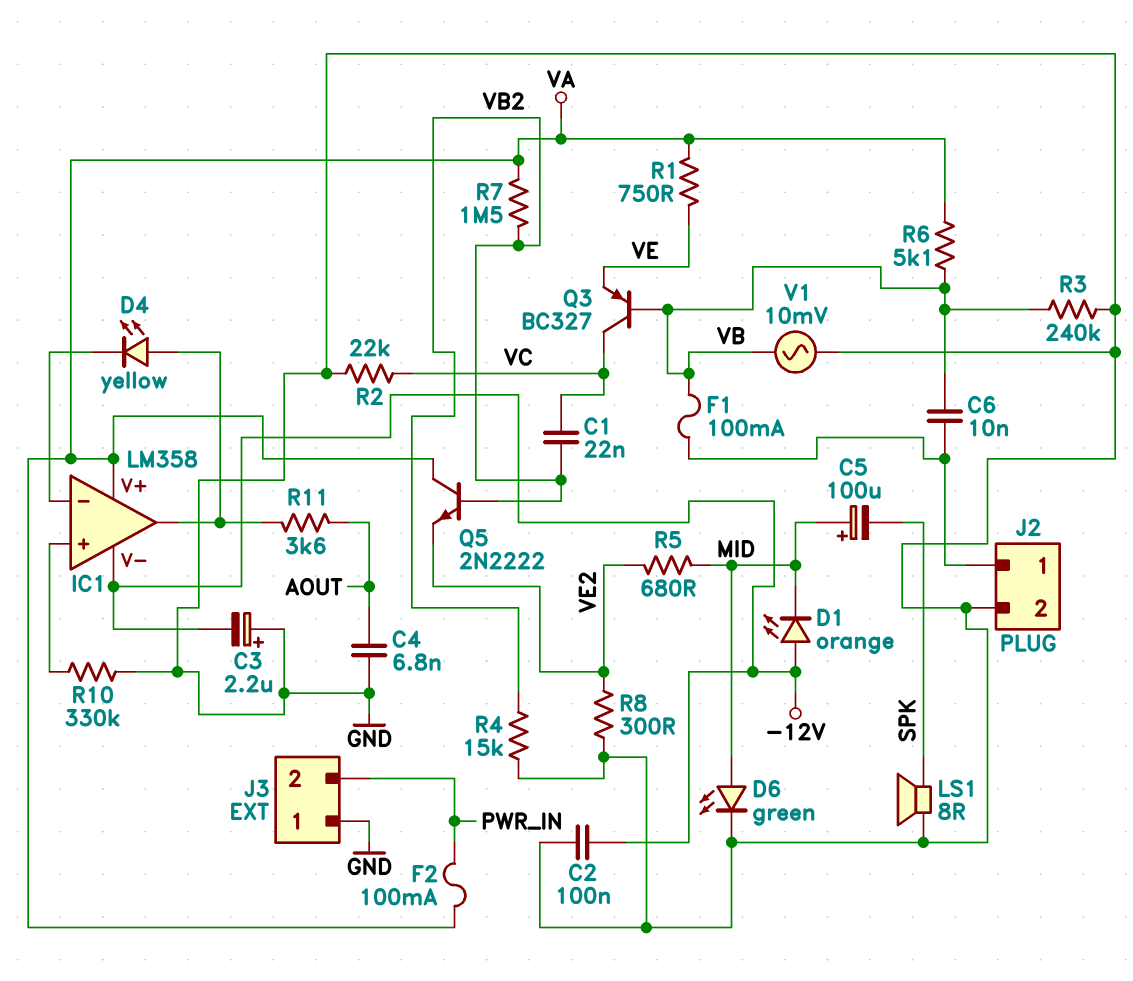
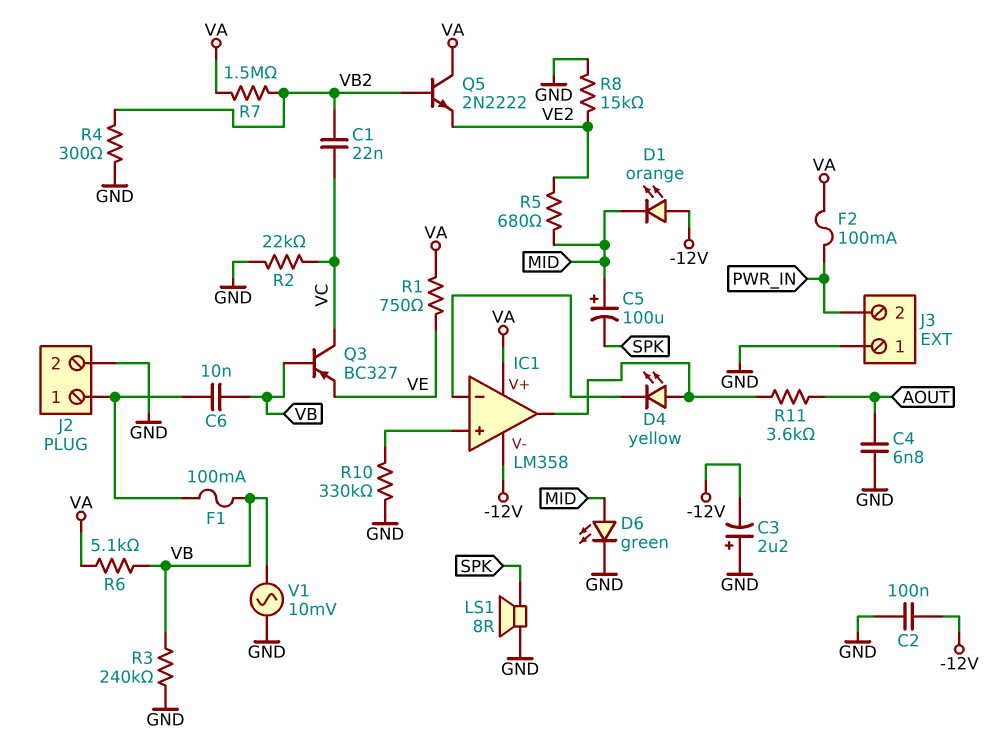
R4: 15k (GND, VB2) -> 300 (GND, VB2)
R8: 300 (GND, VE2) -> 15k (GND, VE2)

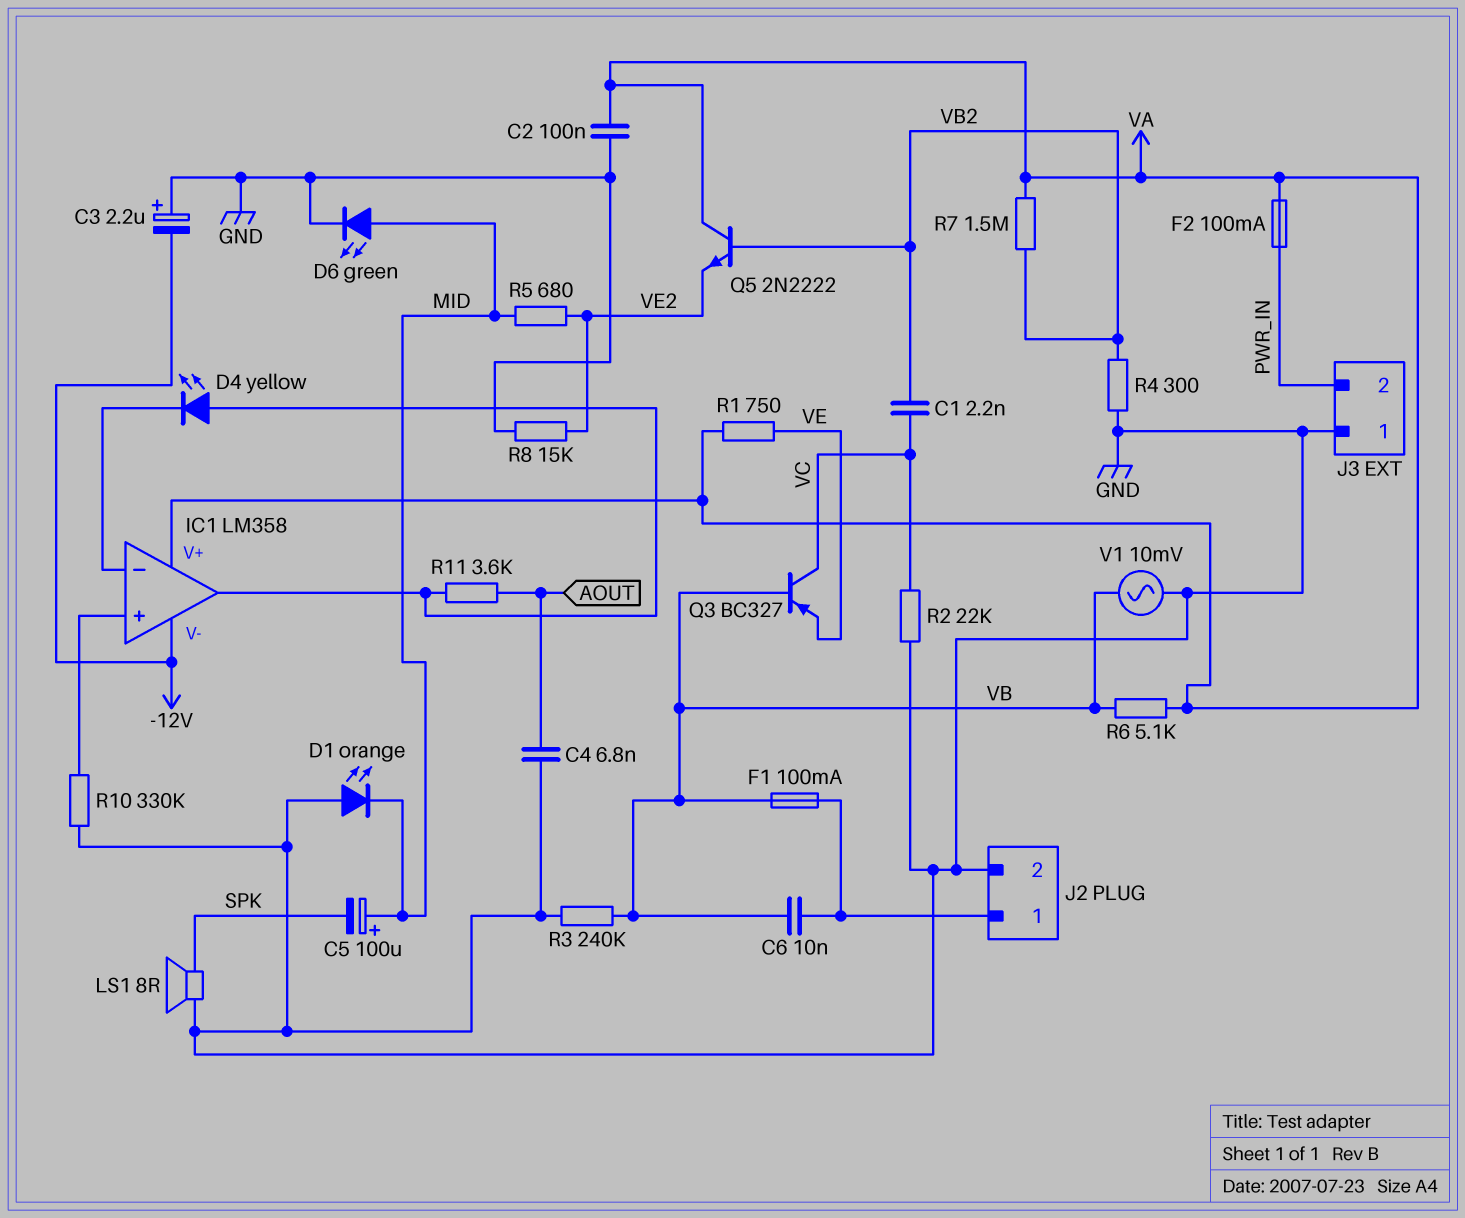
C1: 22nF (VB2, VC) -> 2.2nF (VB2, VC)
C2: 100nF (-12V, GND) -> 100nF (GND, VA)
D1: LED orange (A -12V, K MID) -> LED orange (A GND, K MID)

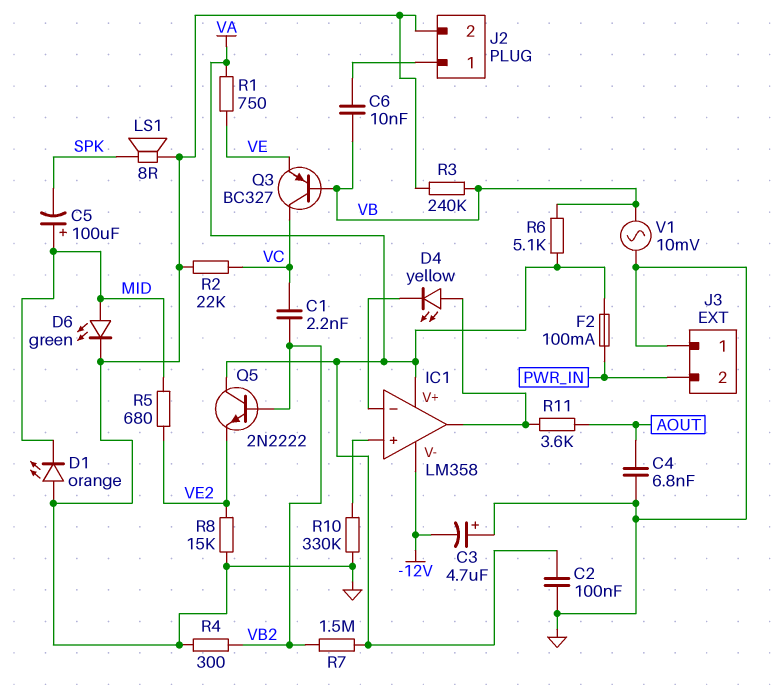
C3: 2.2uF (plus GND, minus -12V) -> 4.7uF (plus GND, minus -12V)
F1: 100mA (J2/1, VB) -> none

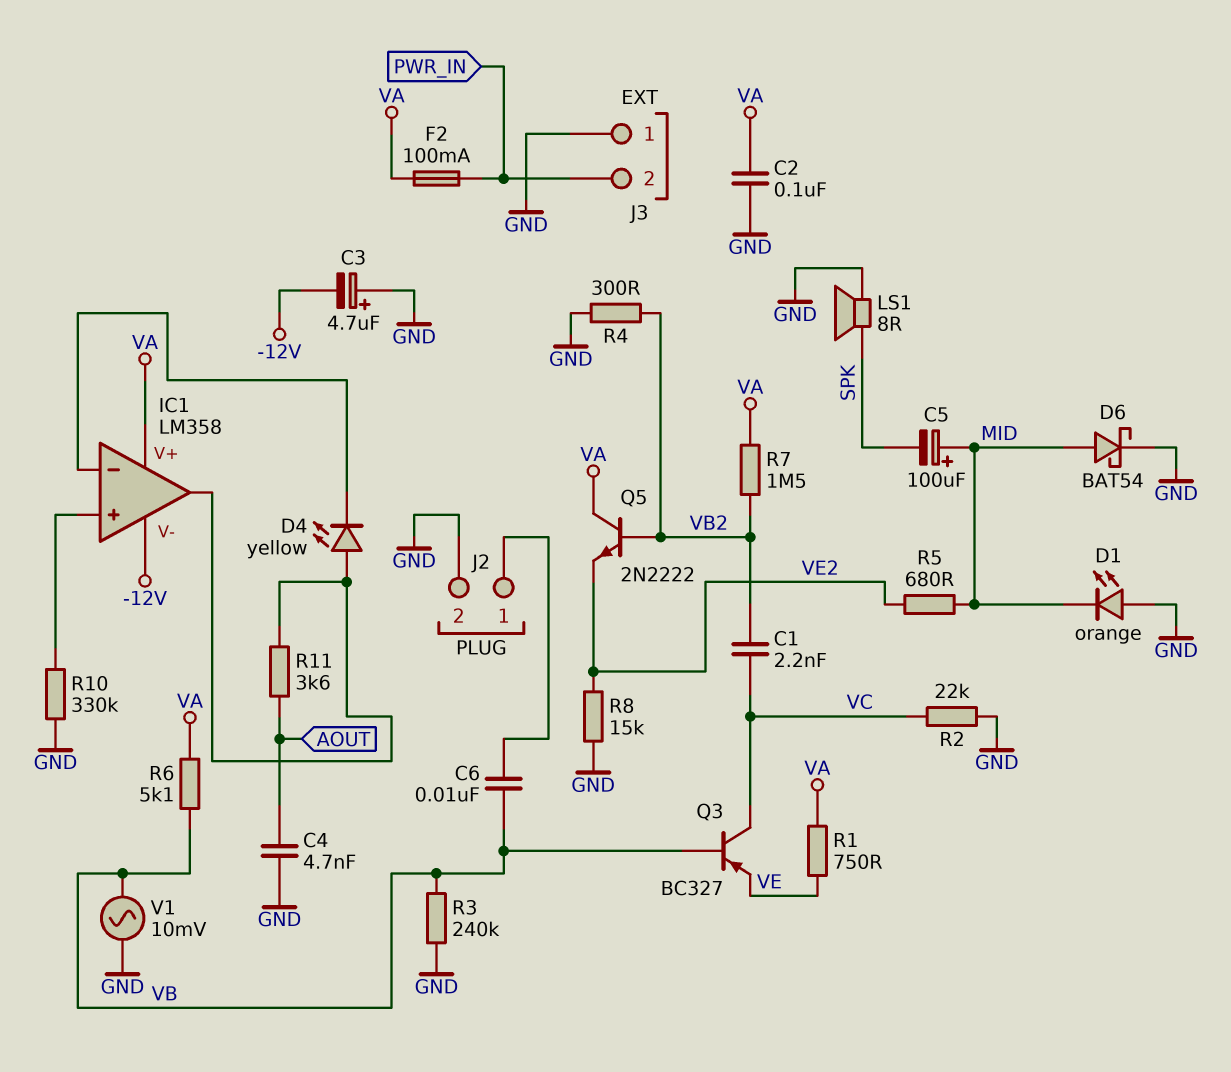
C4: 6.8nF (AOUT, GND) -> 4.7nF (AOUT, GND)
D6: LED green (A MID, K GND) -> schottky BAT54 (A MID, K GND)

